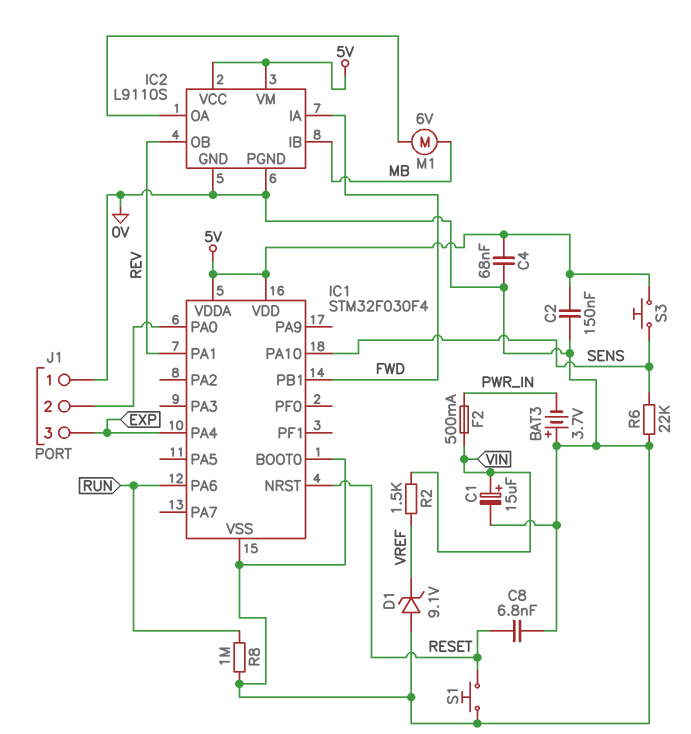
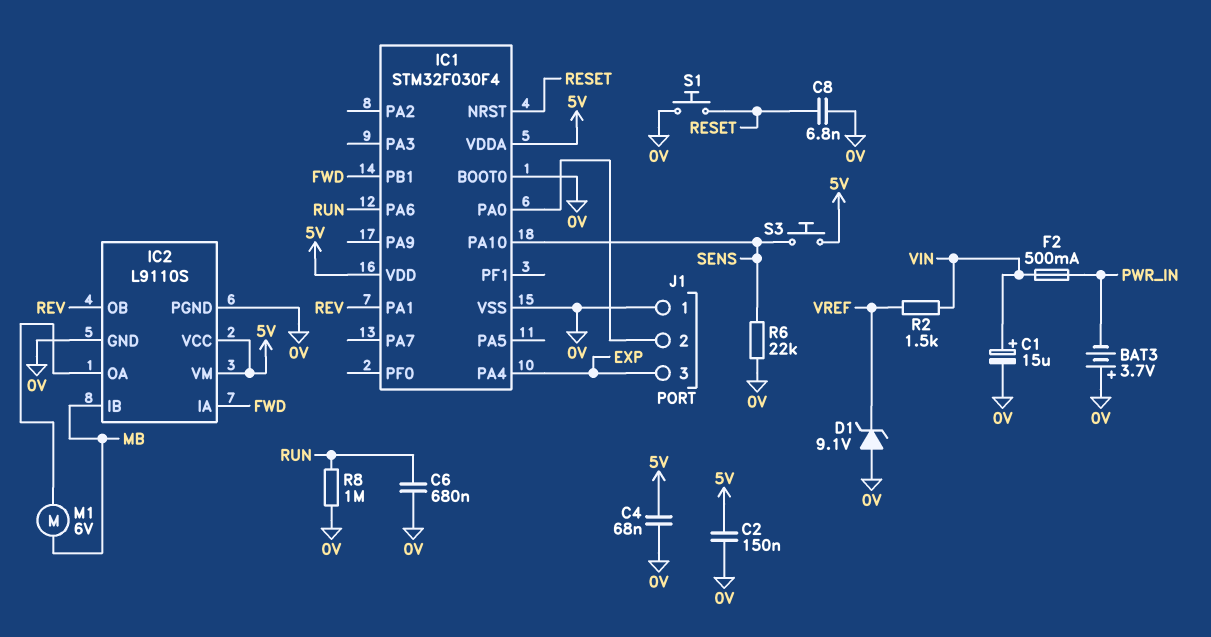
C6: none -> 680nF (0V, RUN)

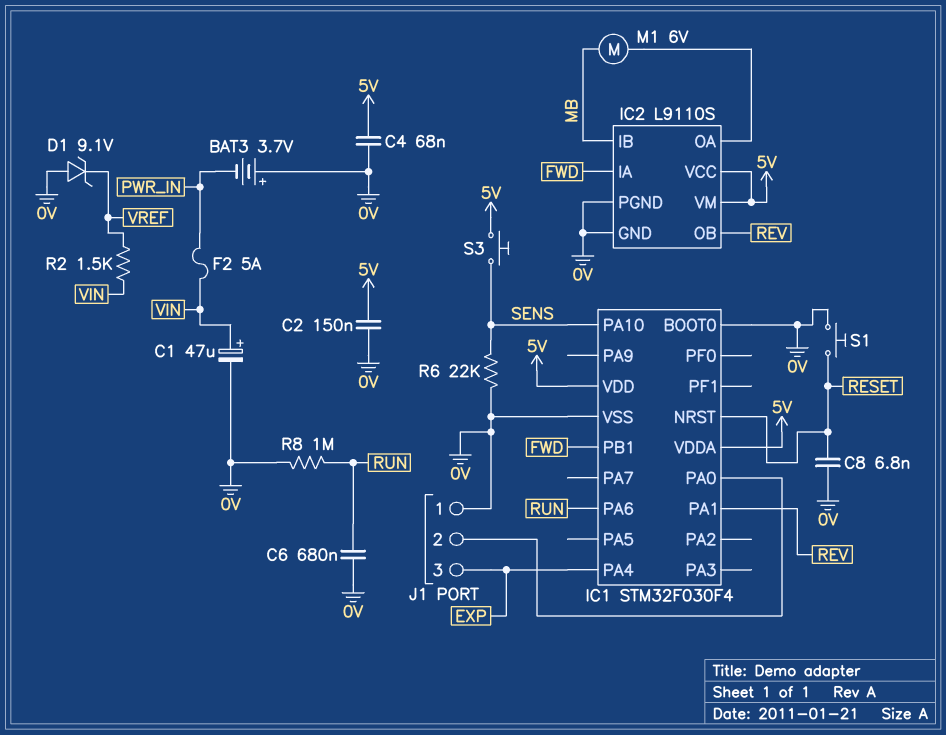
C1: 15uF (plus VIN, minus 0V) -> 47uF (plus VIN, minus 0V)
F2: 500mA (PWR_IN, VIN) -> 5A (PWR_IN, VIN)

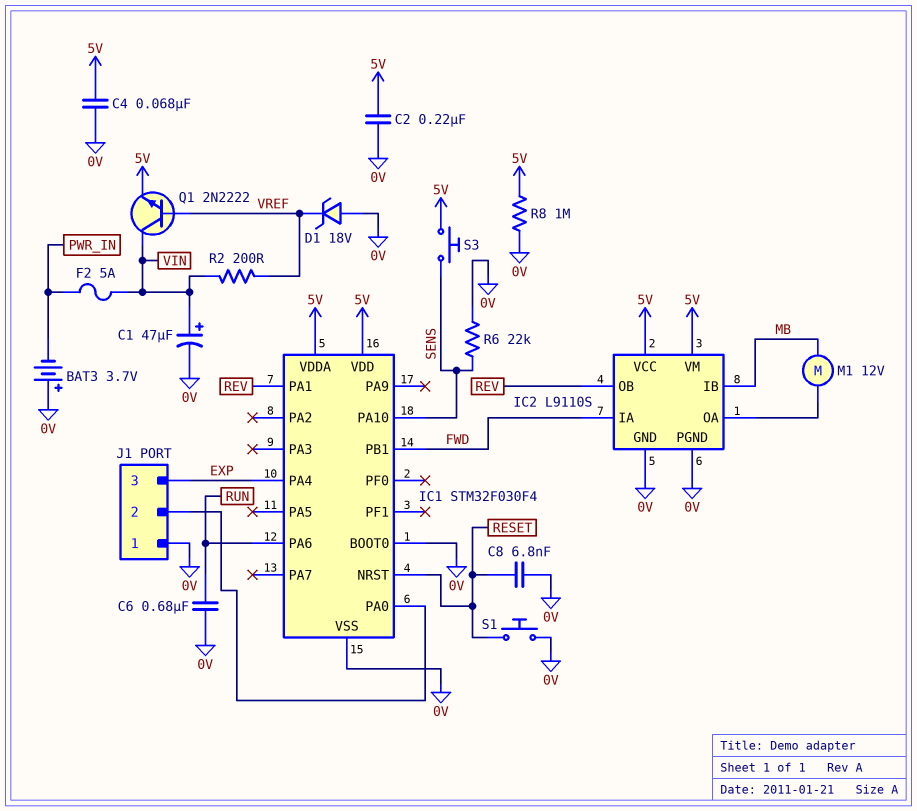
C2: 150nF (0V, 5V) -> 220nF (0V, 5V)
D1: zener 9.1V (A 0V, K VREF) -> zener 18V (A 0V, K VREF)
M1: motor 6V (IC2/OA, MB) -> motor 12V (IC2/OA, MB)
Q1: none -> NPN 2N2222 (B VREF, C VIN, E 5V)
R2: 1.5k (VIN, VREF) -> 200 (VIN, VREF)
R8: 1M (0V, RUN) -> 1M (0V, 5V)

